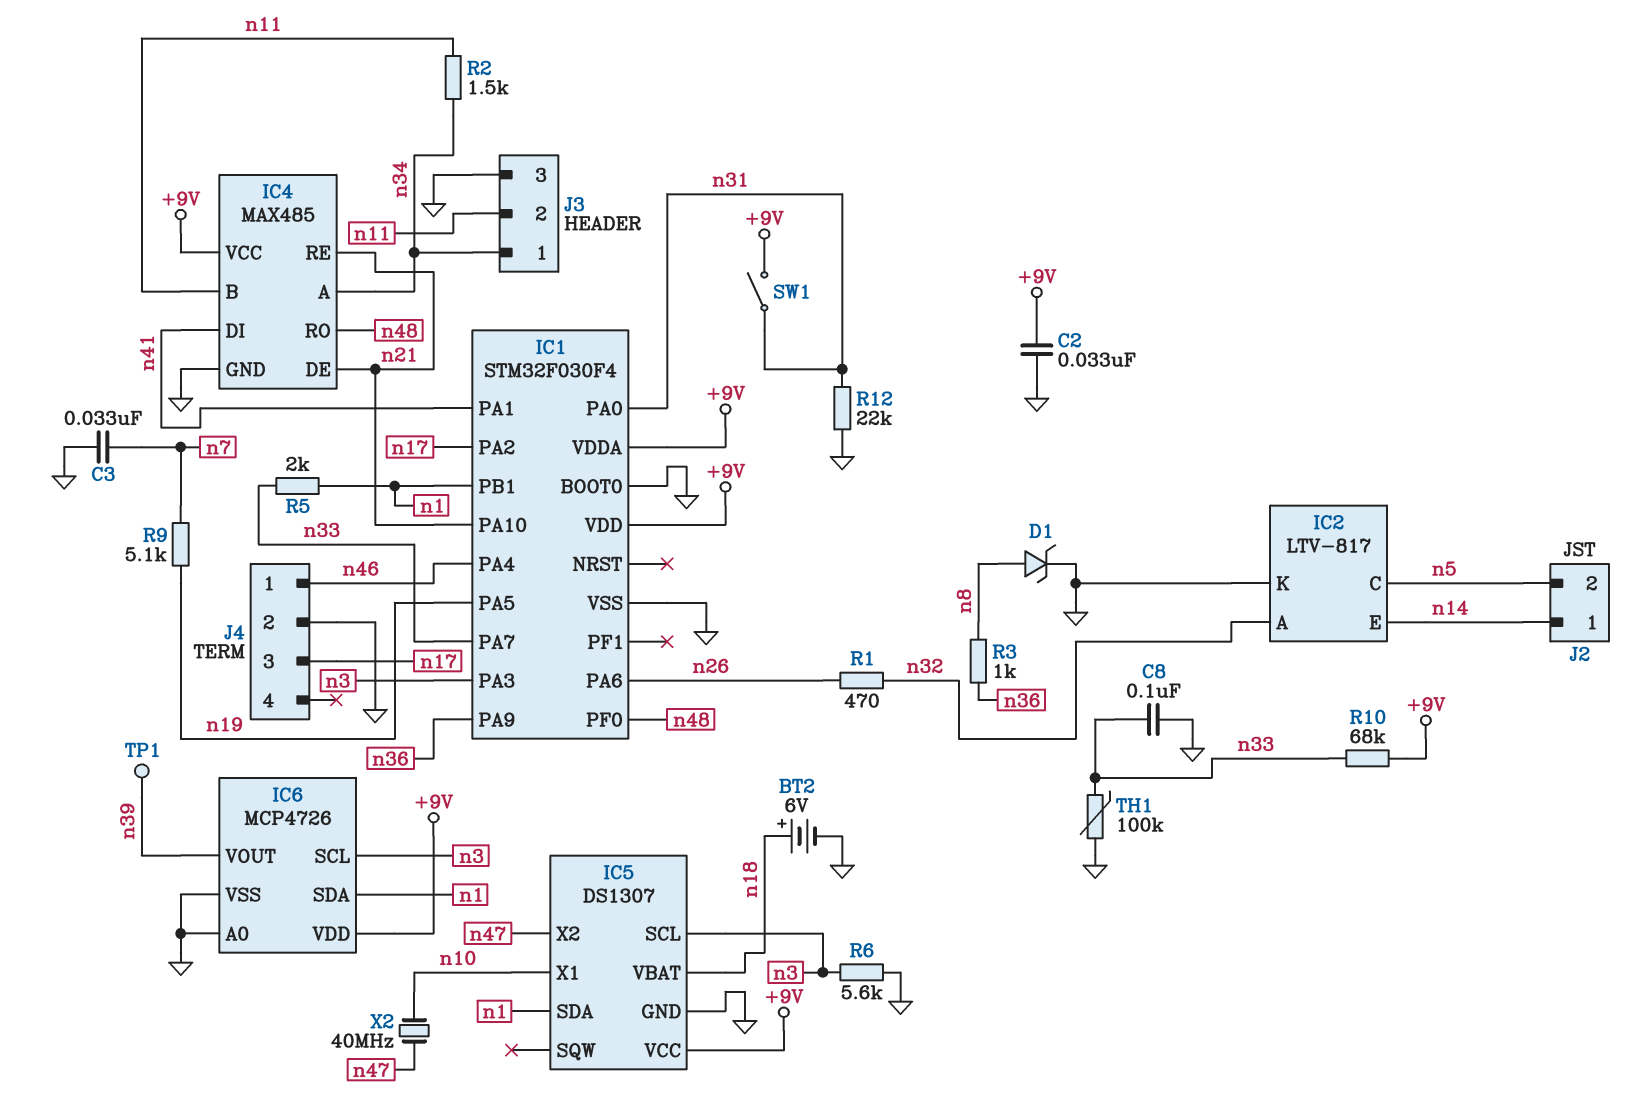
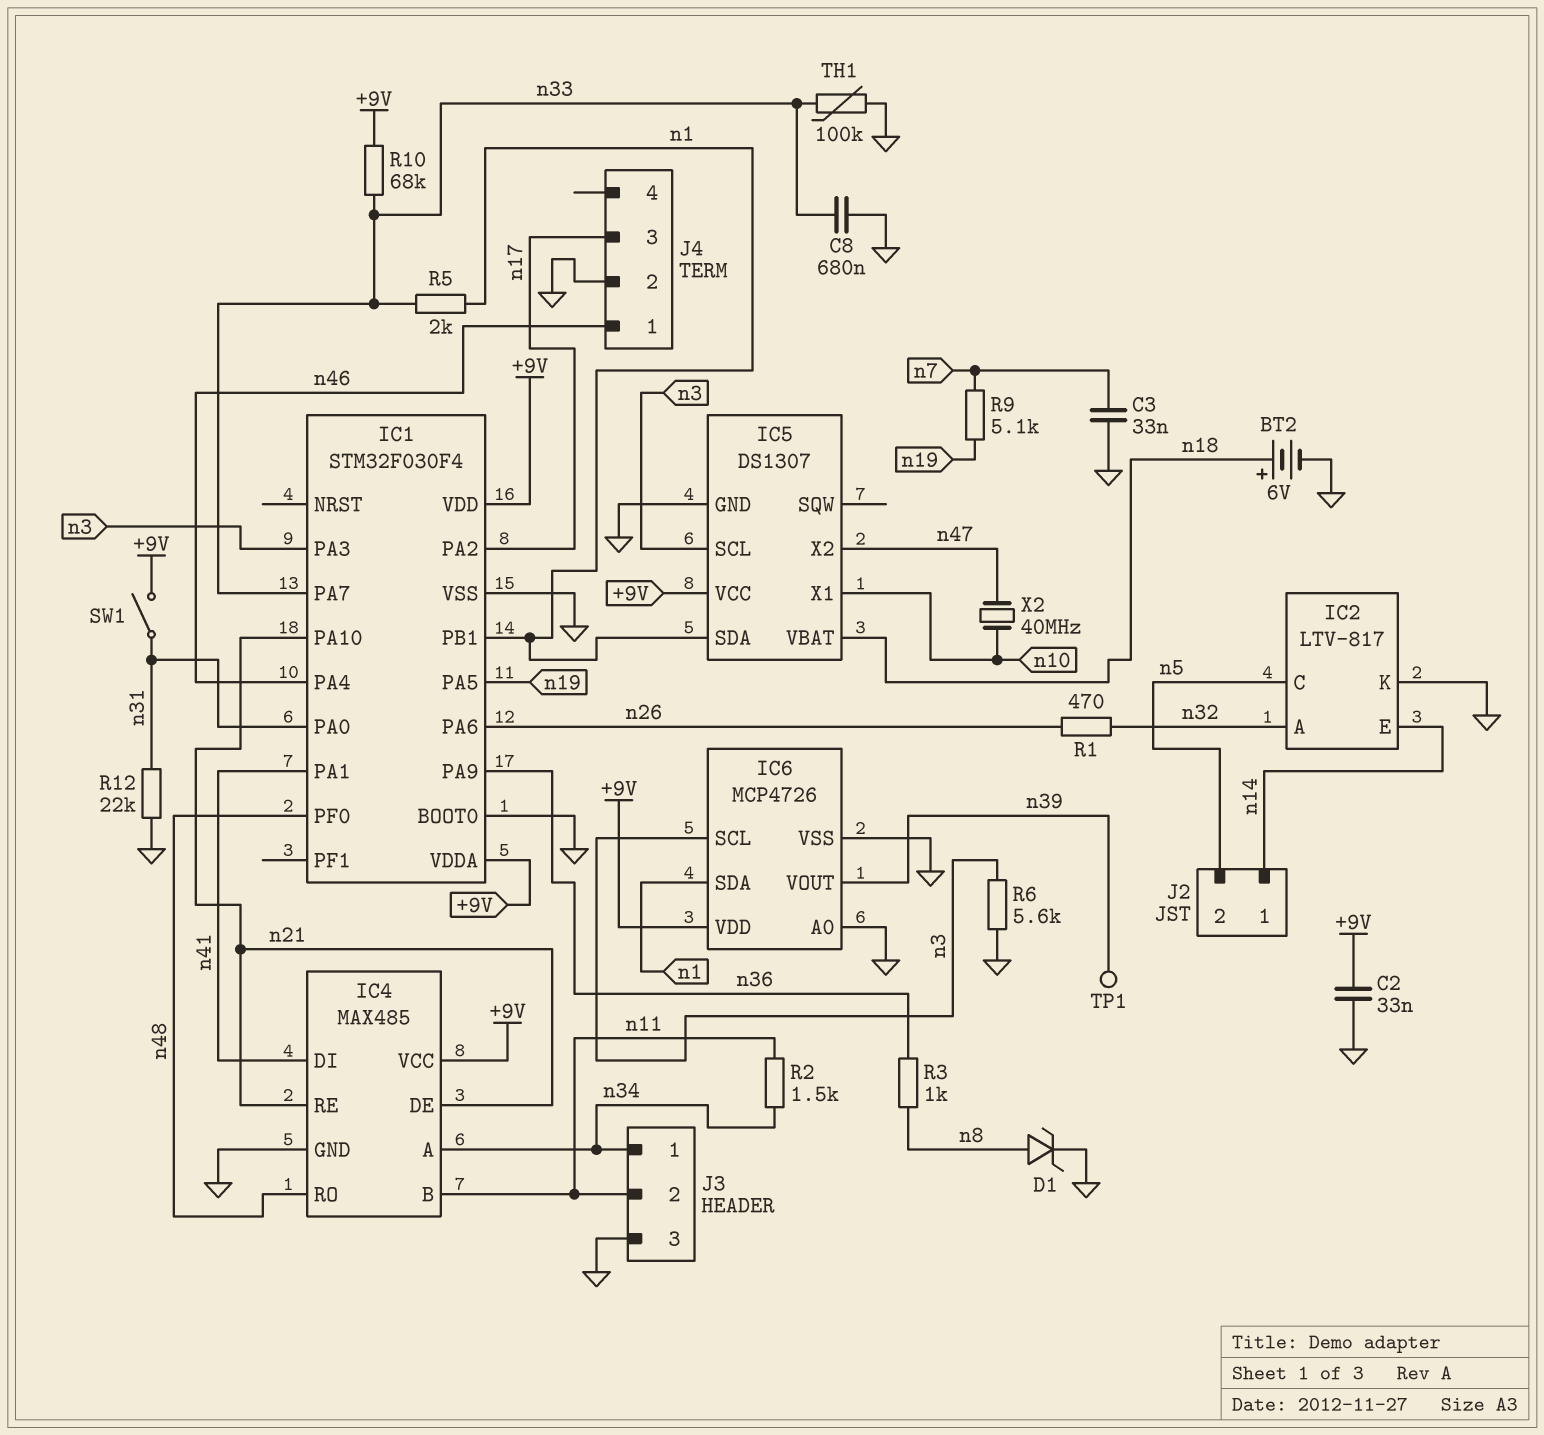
C8: 100nF (GND, n33) -> 680nF (GND, n33)

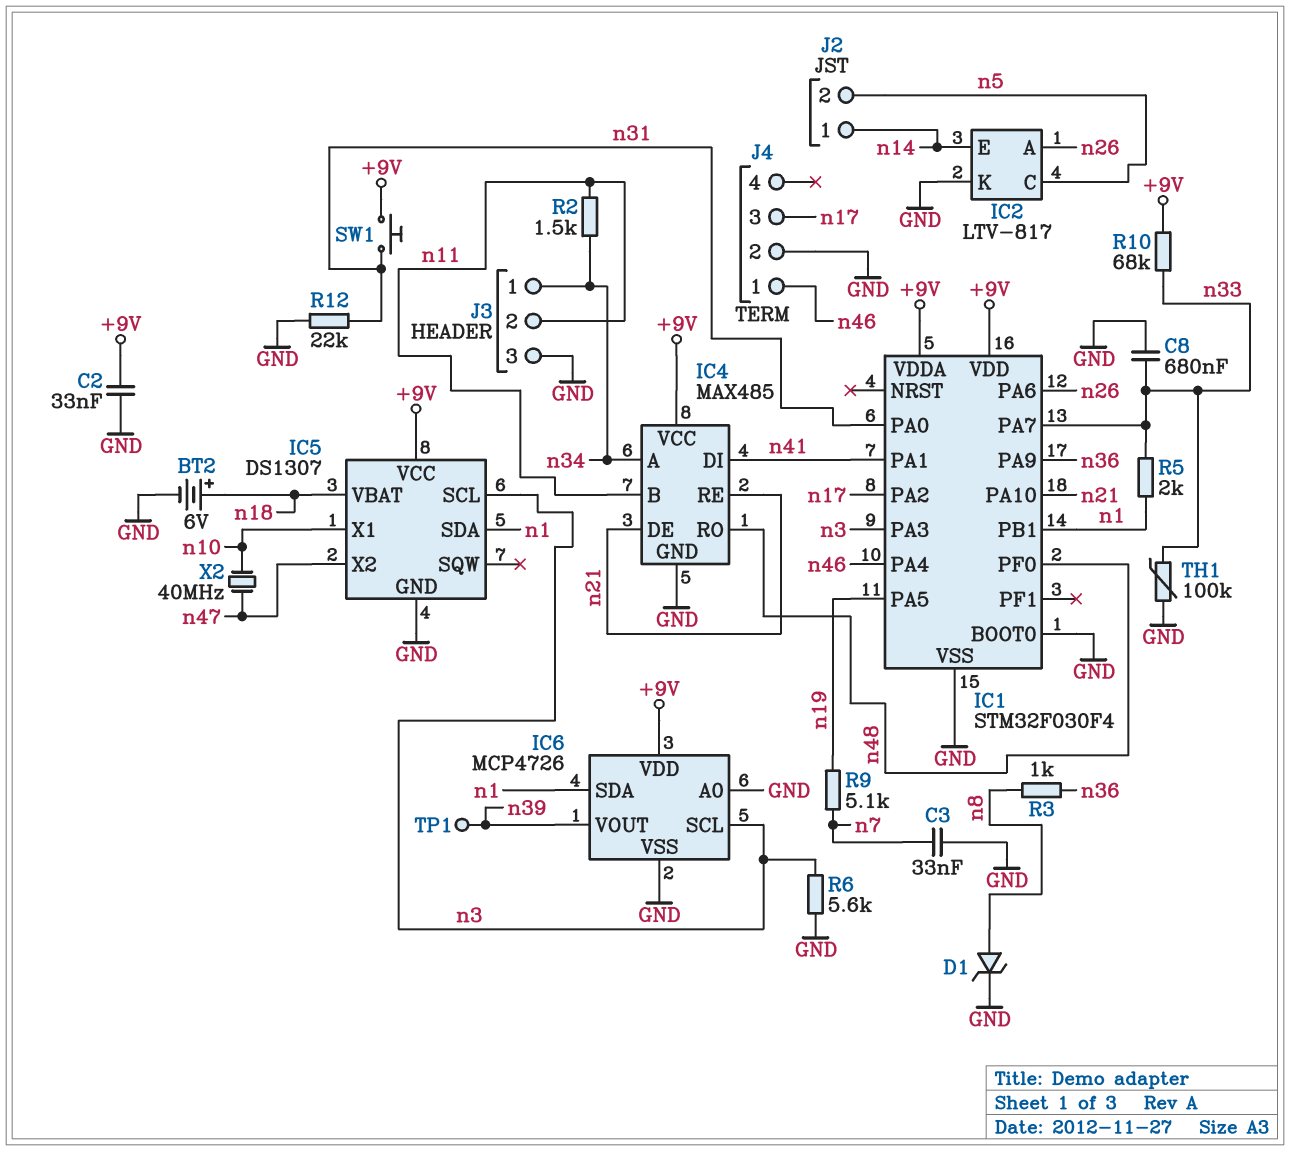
IC2 pin A: n32 -> n26
R1: 470 (n26, n32) -> none
SW1: switch (+9V, n31) -> button (+9V, n31)

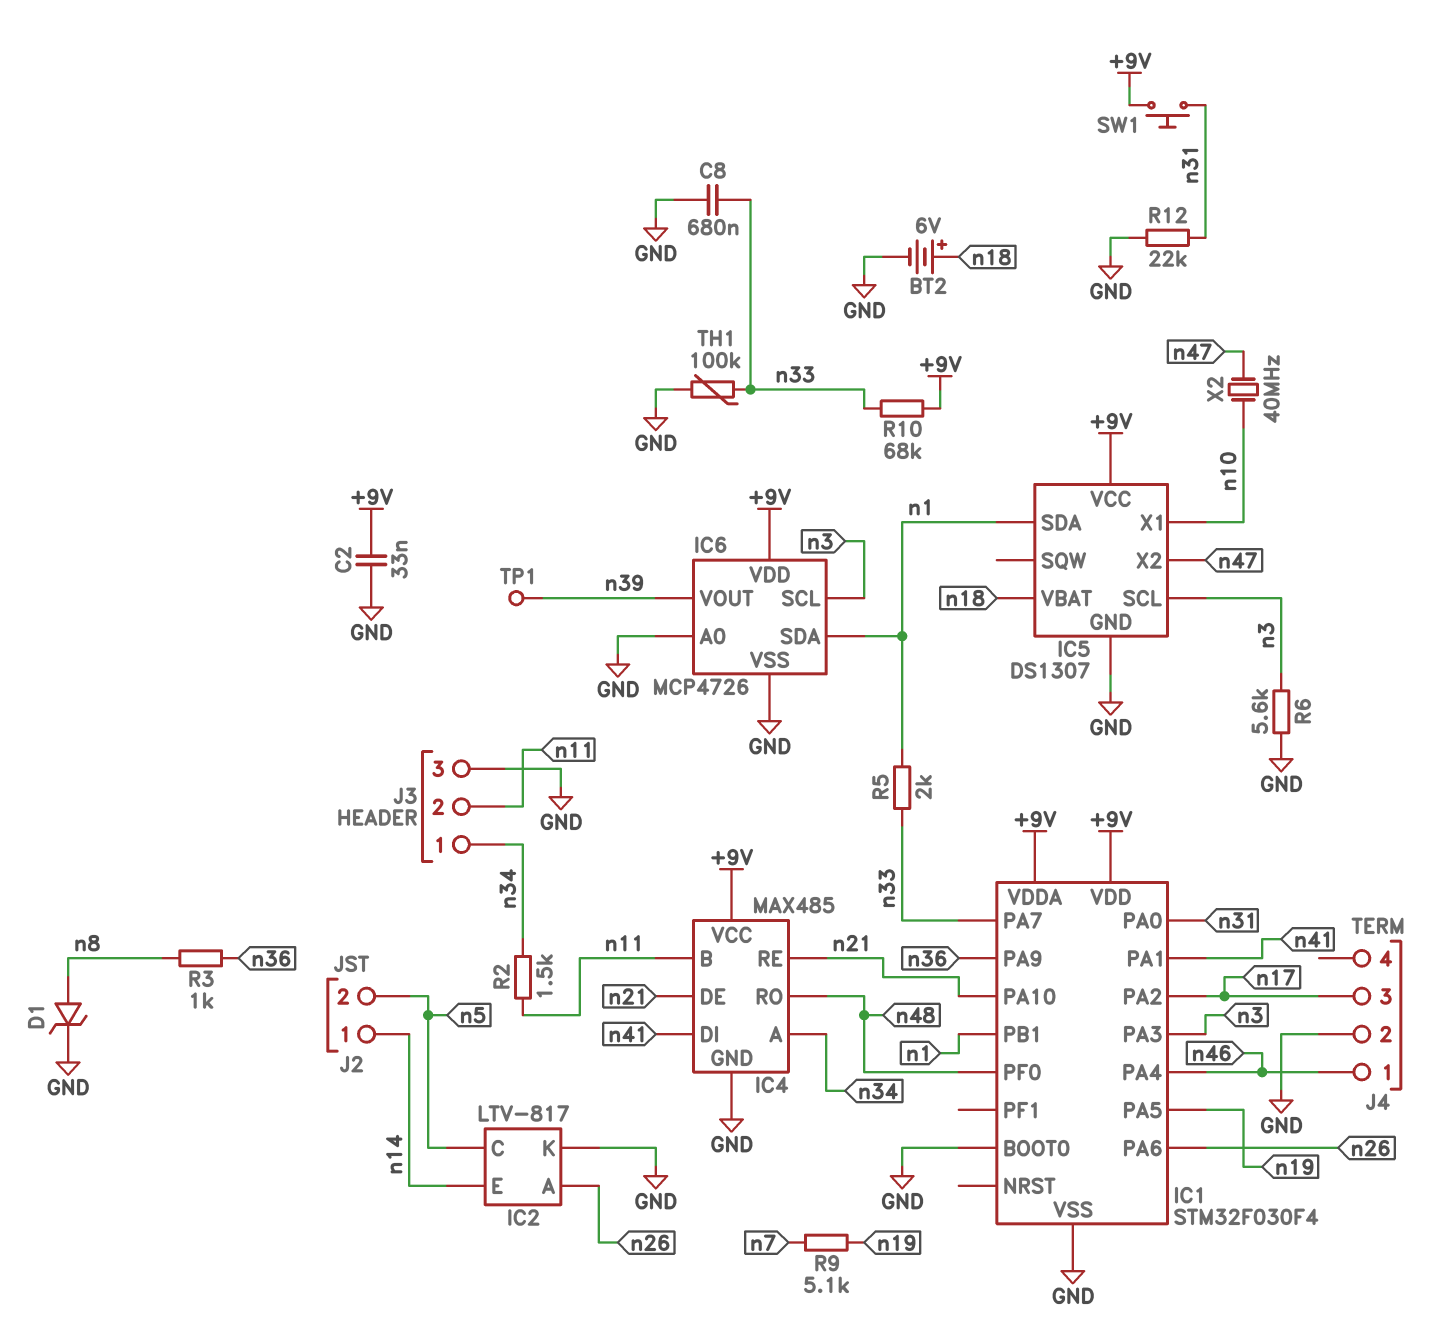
C3: 33nF (GND, n7) -> none

